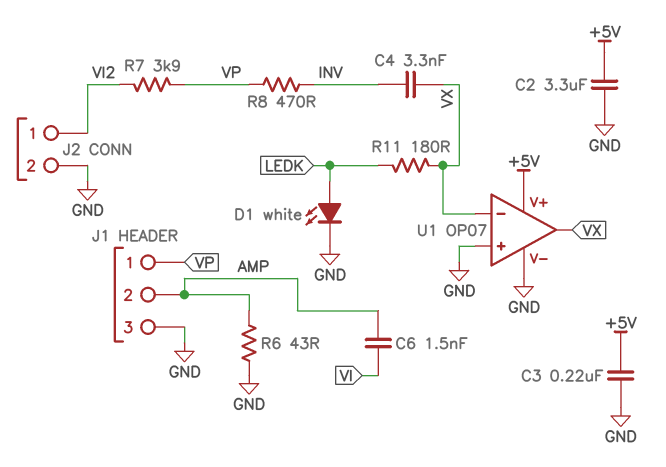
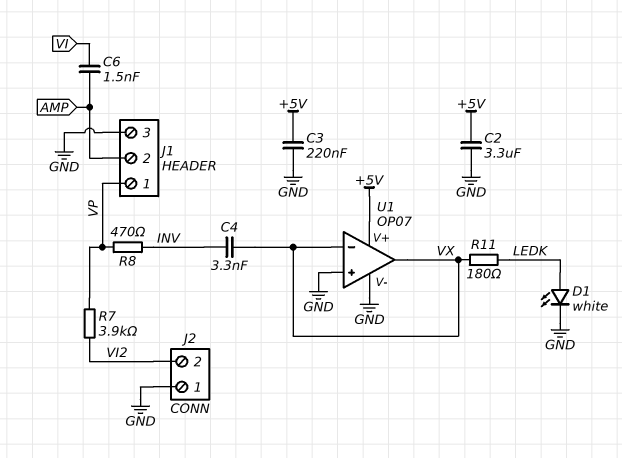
J2 pin 1: VI2 -> GND
J2 pin 2: GND -> VI2
R6: 43 (AMP, GND) -> none

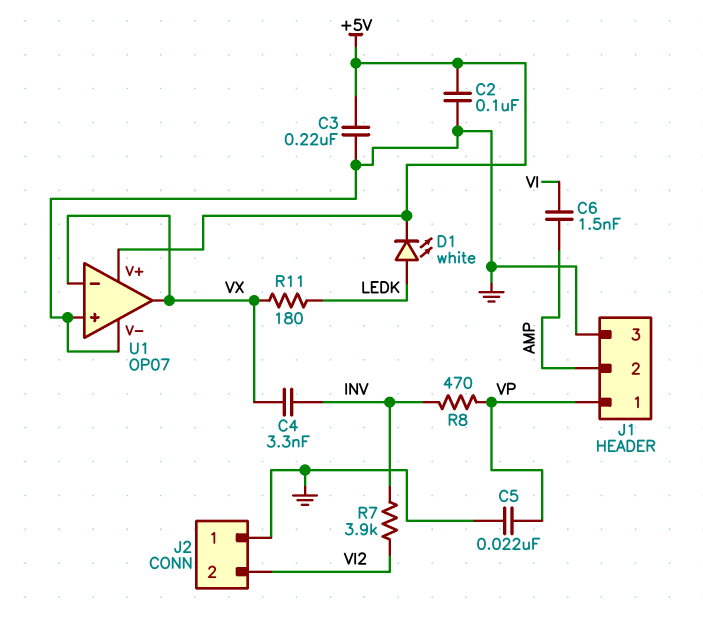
C2: 3.3uF (+5V, GND) -> 100nF (+5V, GND)
C5: none -> 22nF (GND, VP)
D1: LED white (A LEDK, K GND) -> LED white (A LEDK, K +5V)
R7: 3.9k (VI2, VP) -> 3.9k (INV, VI2)

